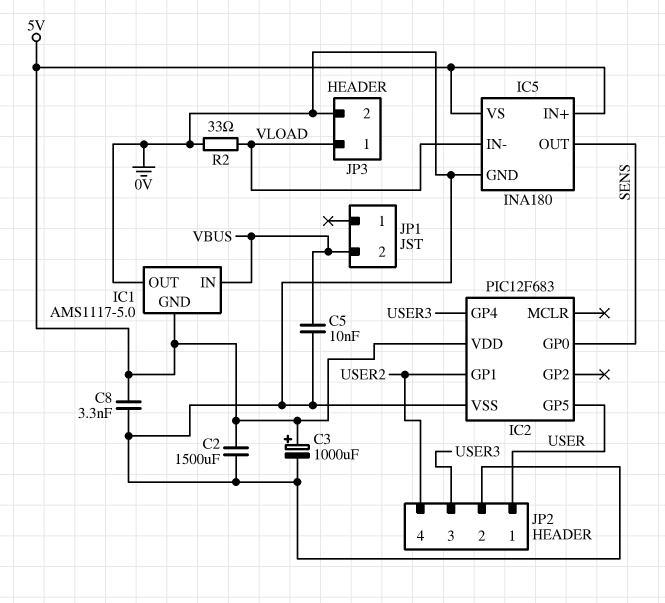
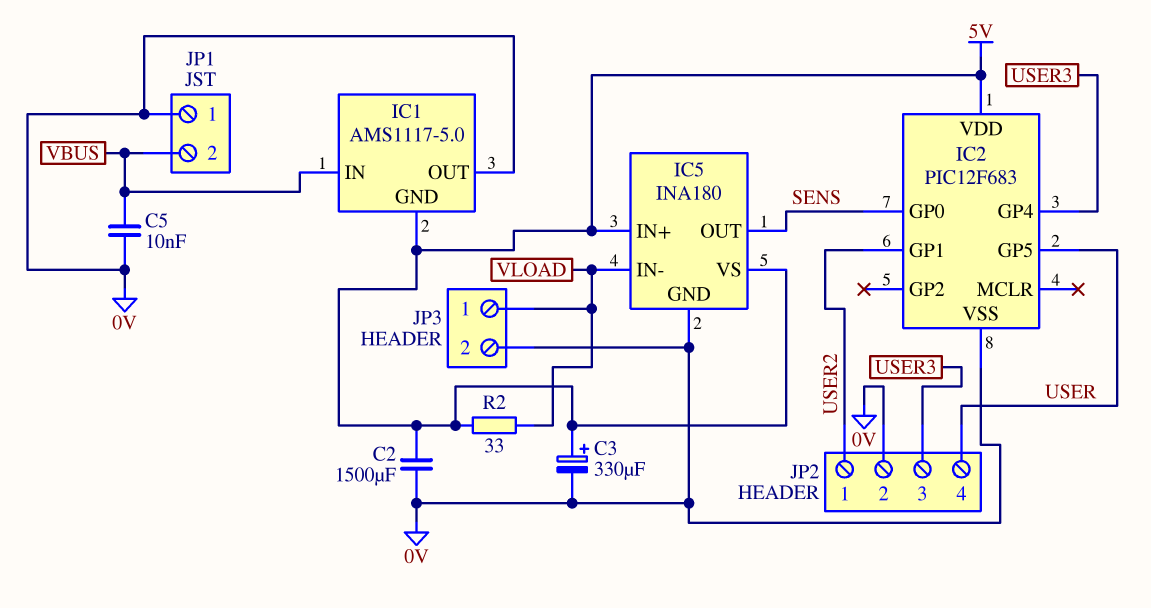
C3: 1000uF (plus 5V, minus 0V) -> 330uF (plus 5V, minus 0V)
C8: 3.3nF (0V, 5V) -> none
JP1 pin 1: none -> 0V
JP2 pin 1: USER -> USER2
JP2 pin 4: USER2 -> USER
R2: 33 (0V, VLOAD) -> 33 (5V, VLOAD)

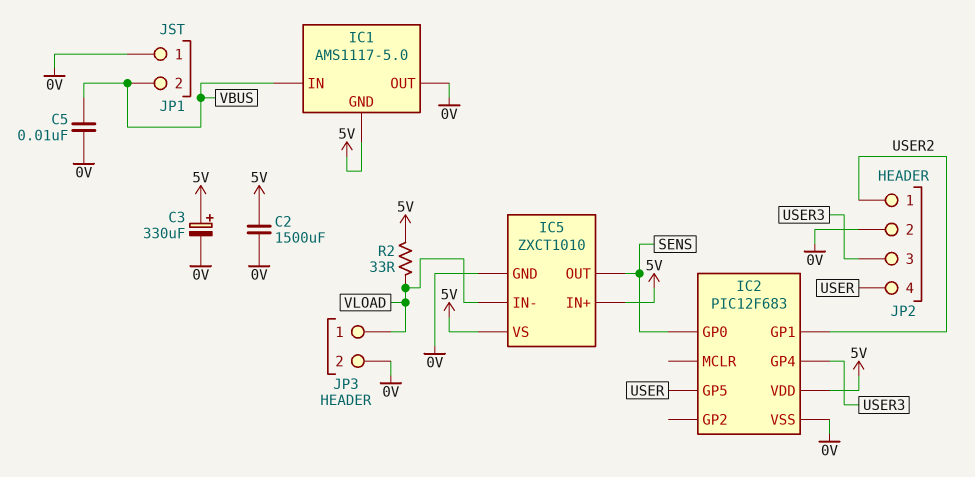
IC5: INA180 -> ZXCT1010

